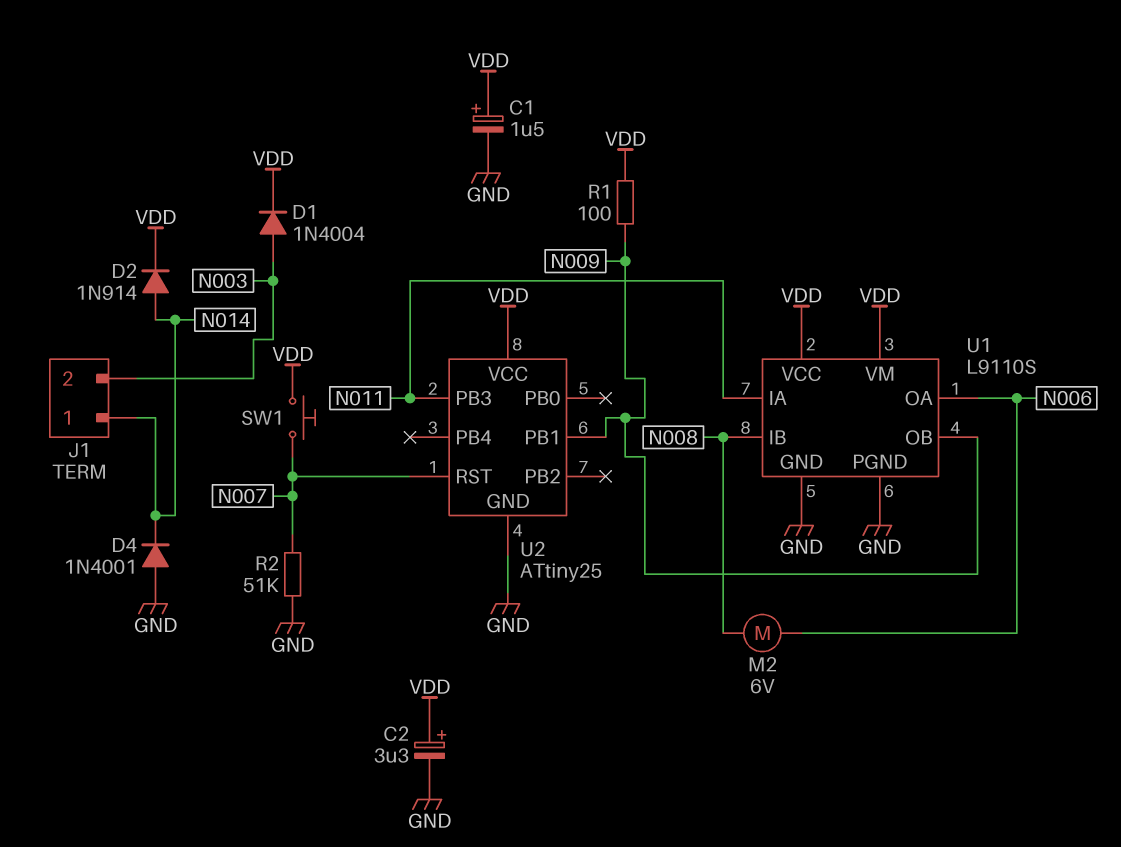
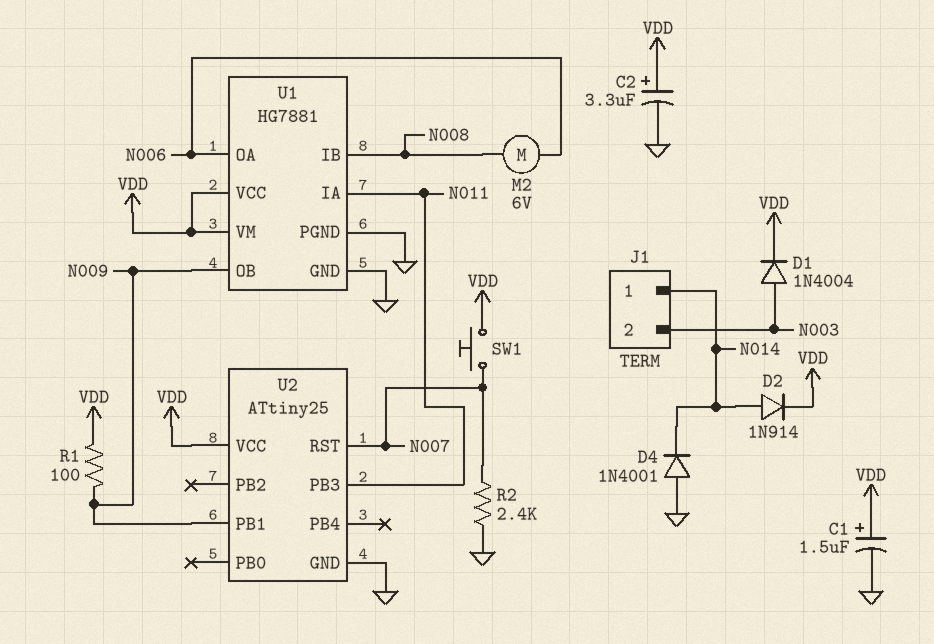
R2: 51k (GND, N007) -> 2.4k (GND, N007)
U1: L9110S -> HG7881

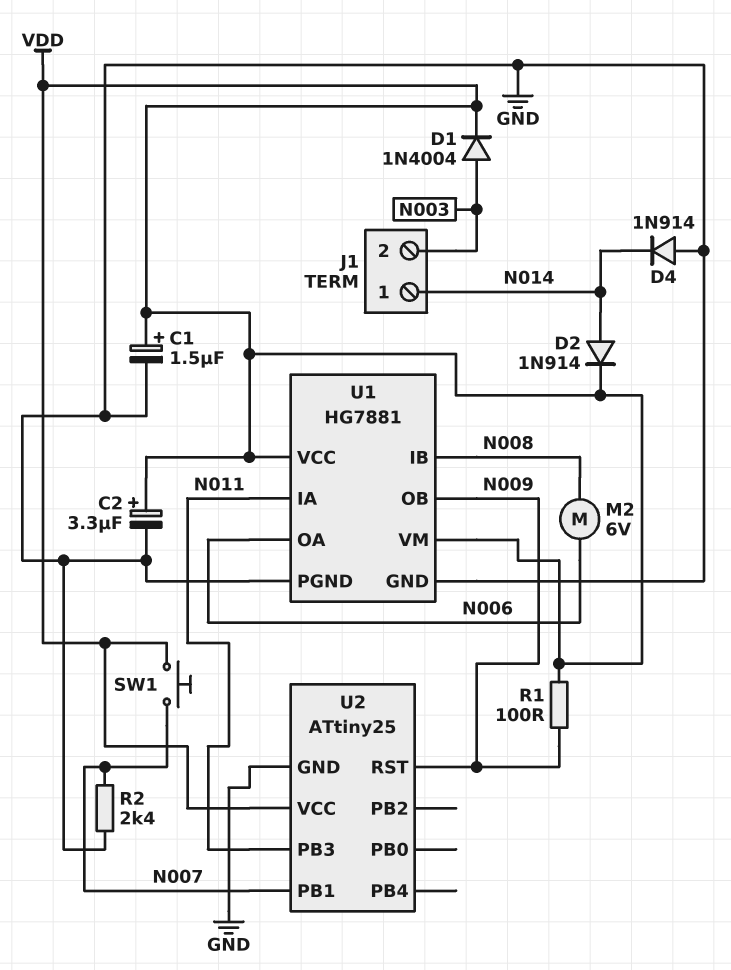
D4: diode 1N4001 (A GND, K N014) -> diode 1N914 (A GND, K N014)
U2 pin PB1: N009 -> N007
U2 pin RST: N007 -> N009

